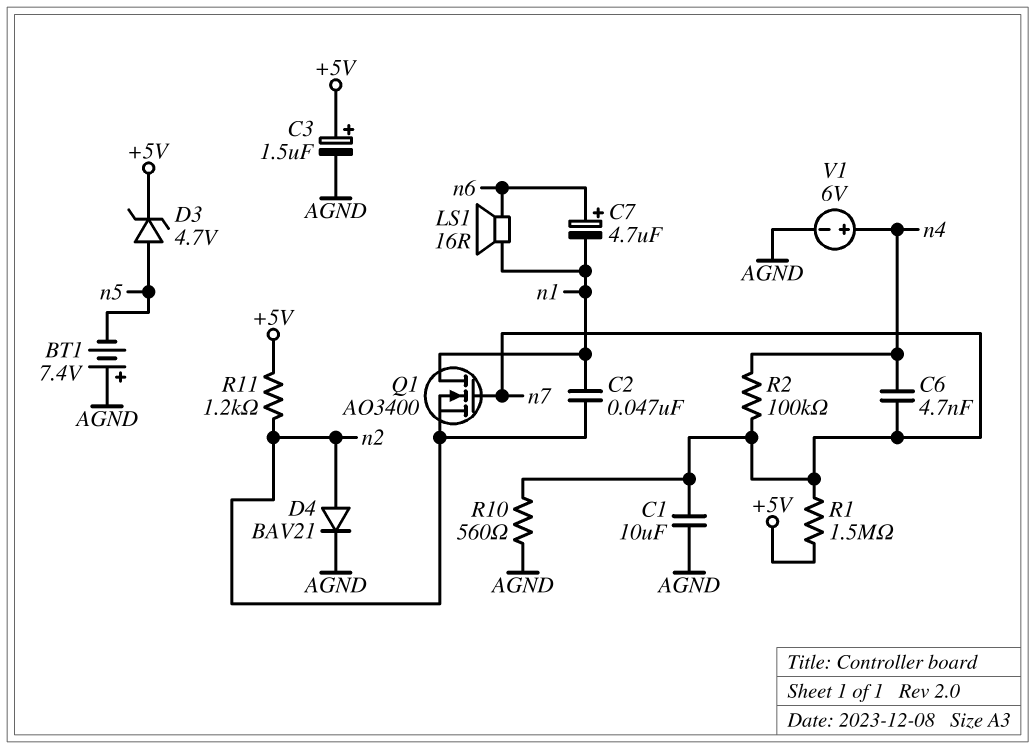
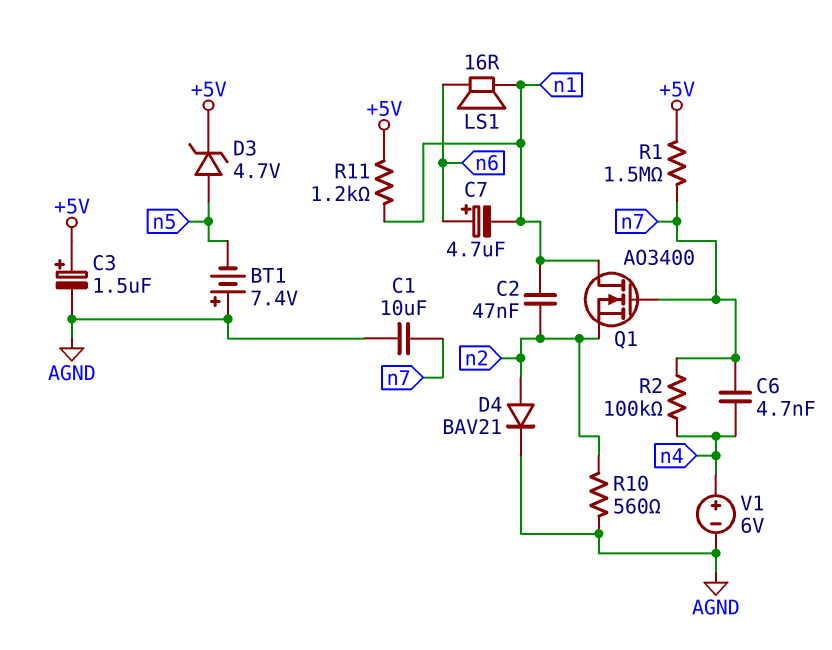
R10: 560 (AGND, n7) -> 560 (AGND, n2)
R11: 1.2k (+5V, n2) -> 1.2k (+5V, n1)

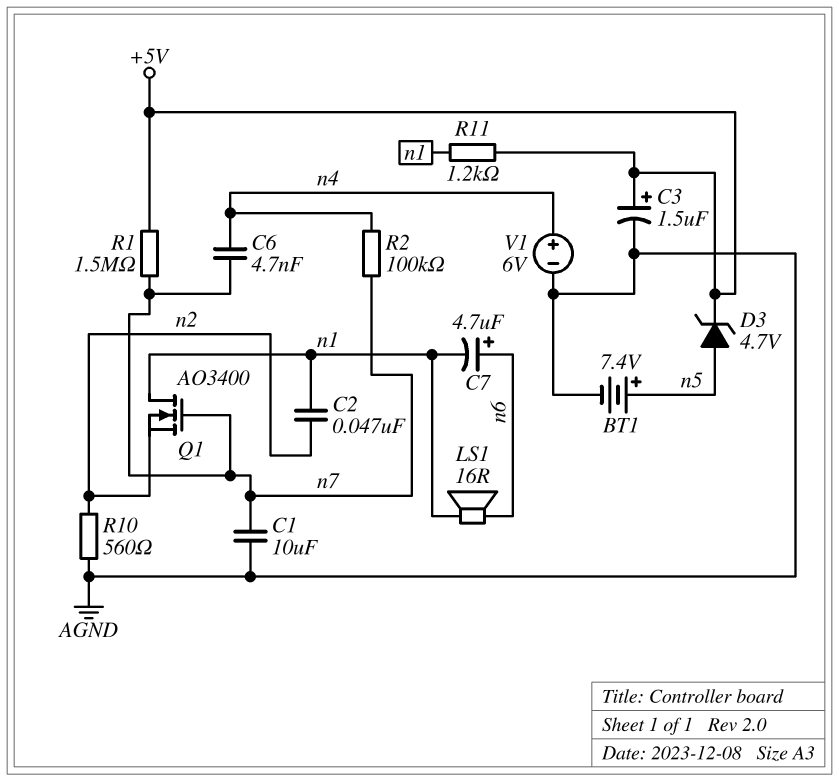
BT1: 7.4V (plus AGND, minus n5) -> 7.4V (plus n5, minus AGND)
D4: diode BAV21 (A n2, K AGND) -> none

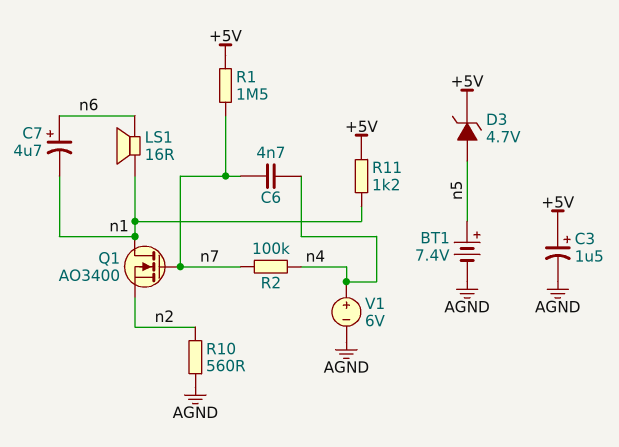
C1: 10uF (AGND, n7) -> none
C2: 47nF (n1, n2) -> none

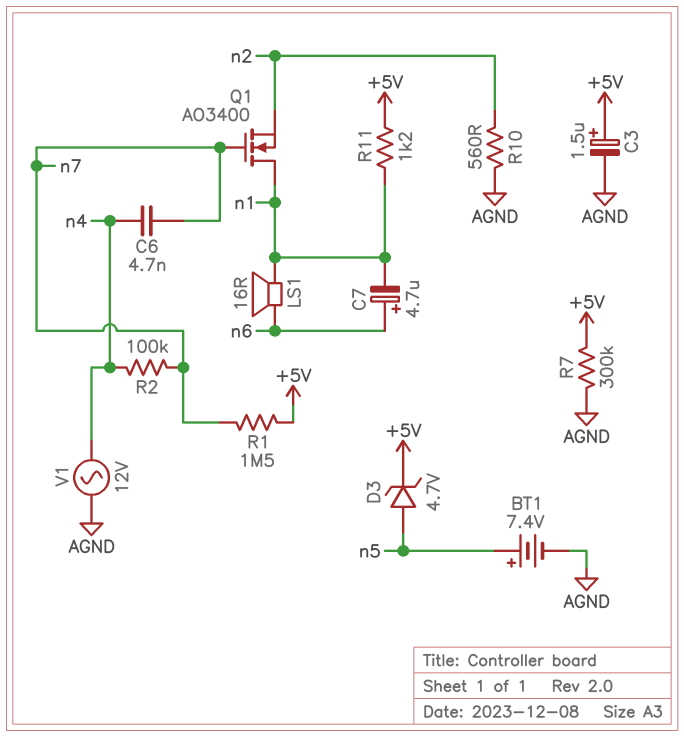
R7: none -> 300k (+5V, AGND)
V1: 6V (plus n4, minus AGND) -> AC 12V (AGND, n4)

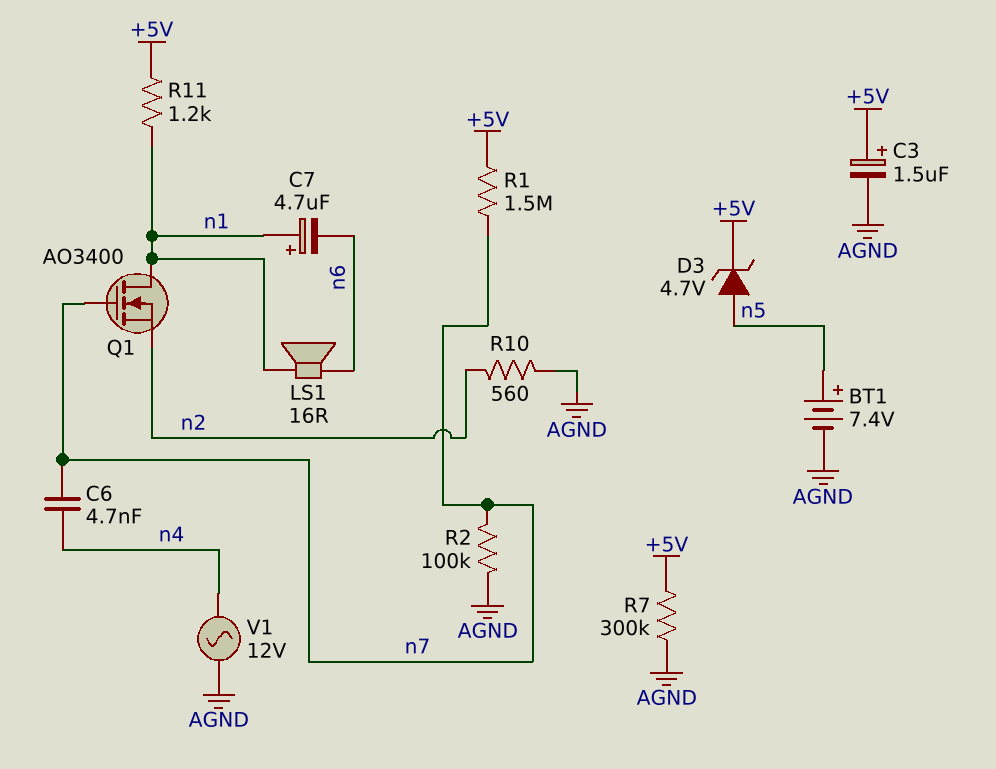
C7: 4.7uF (plus n6, minus n1) -> 4.7uF (plus n1, minus n6)
R2: 100k (n4, n7) -> 100k (AGND, n7)

